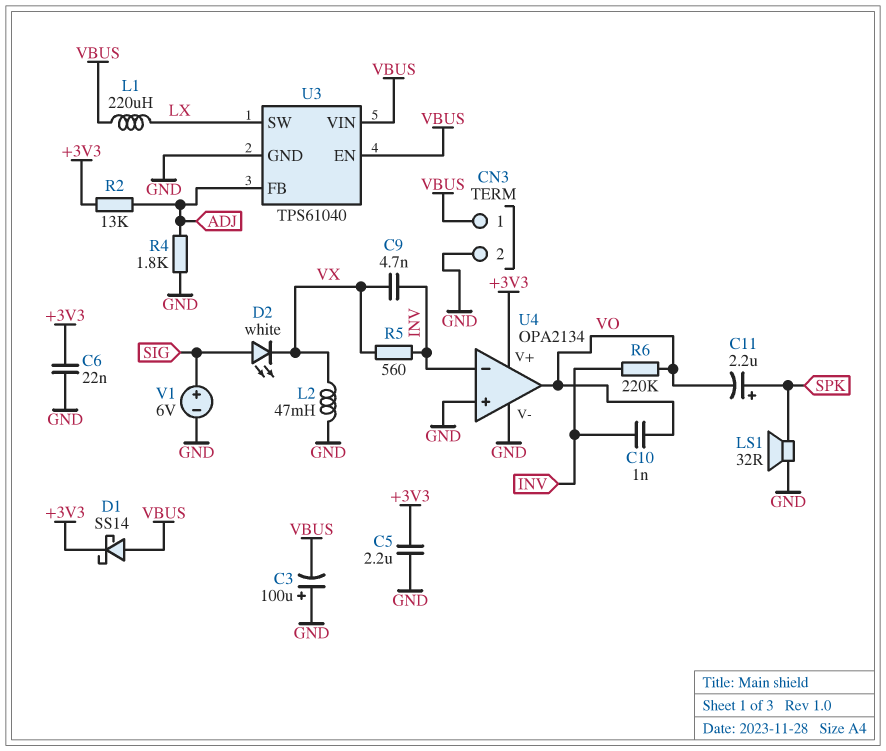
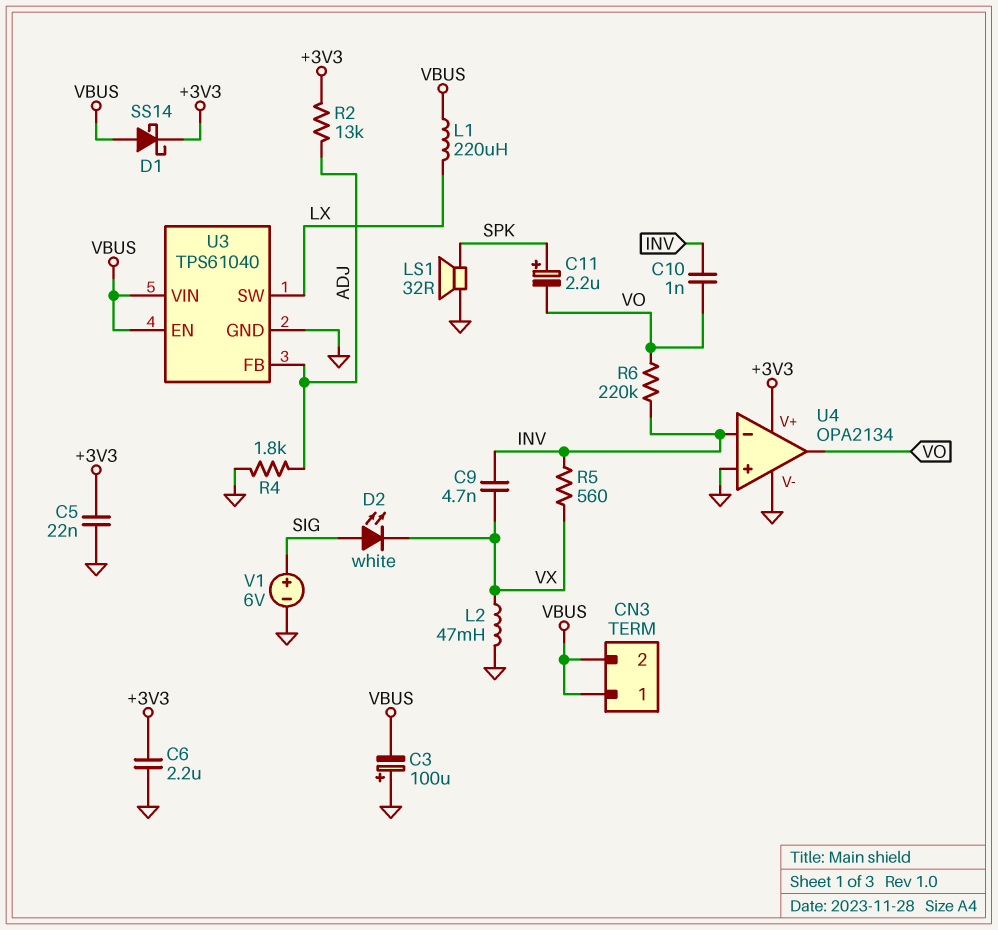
C5: 2.2uF (+3V3, GND) -> 22nF (+3V3, GND)
C6: 22nF (+3V3, GND) -> 2.2uF (+3V3, GND)
CN3 pin 2: GND -> VBUS

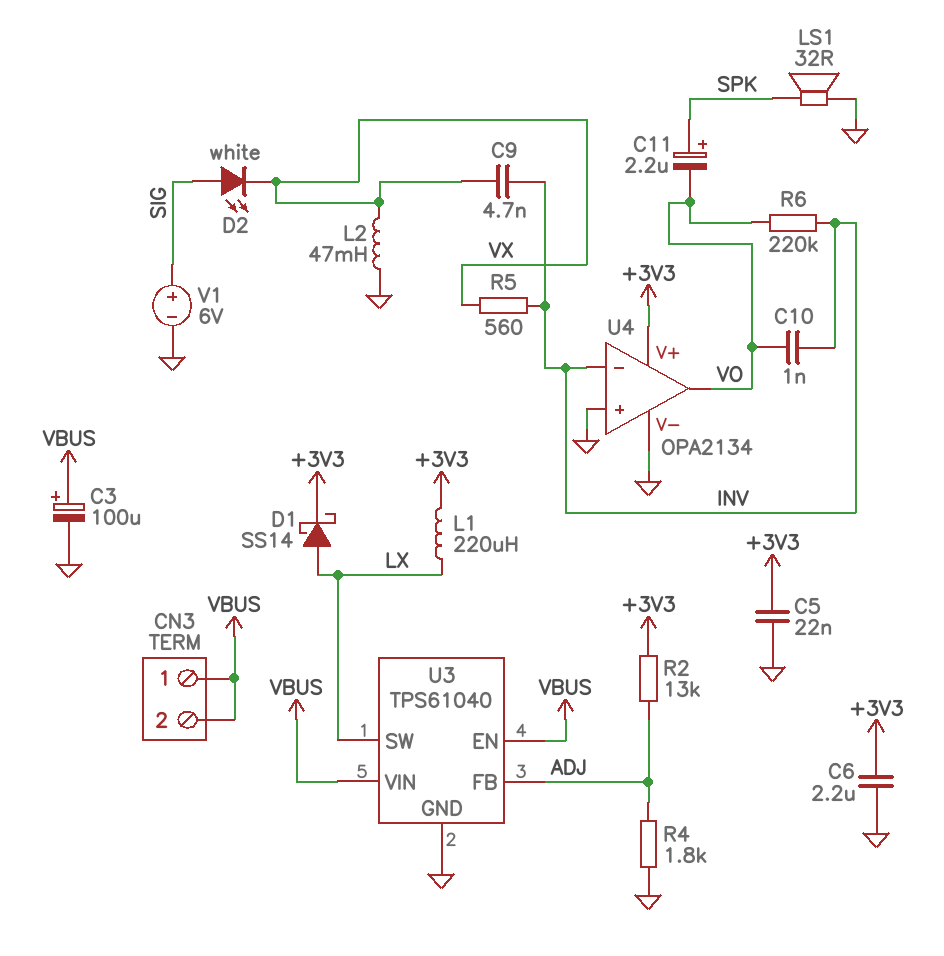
C3: 100uF (plus GND, minus VBUS) -> 100uF (plus VBUS, minus GND)
D1: schottky SS14 (A VBUS, K +3V3) -> schottky SS14 (A LX, K +3V3)
L1: 220uH (LX, VBUS) -> 220uH (+3V3, LX)

